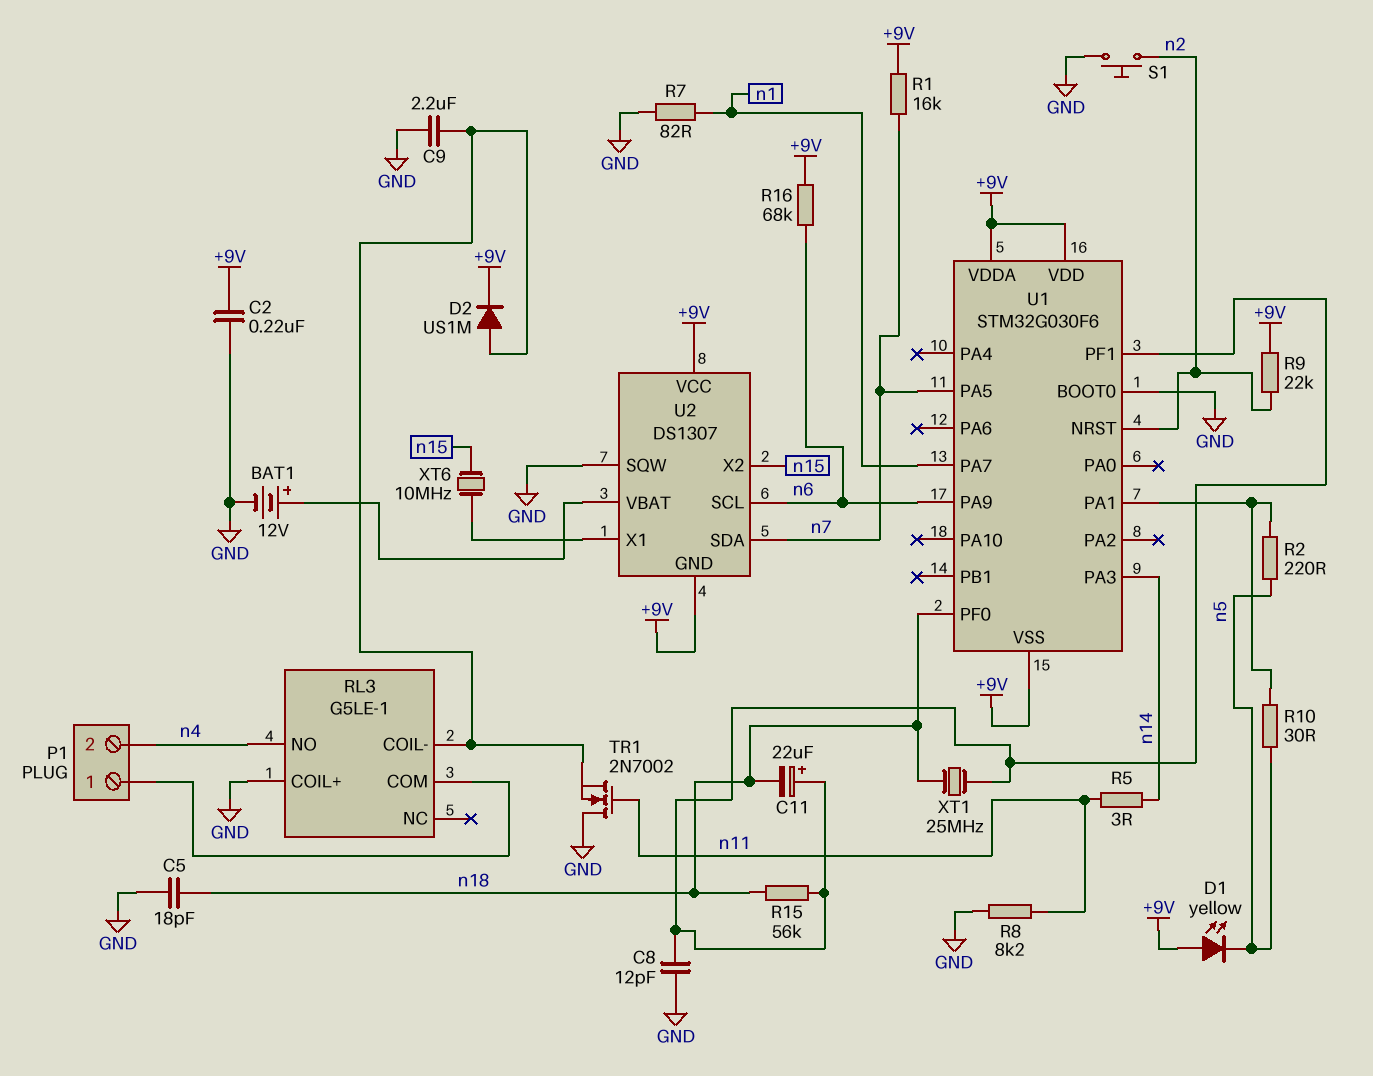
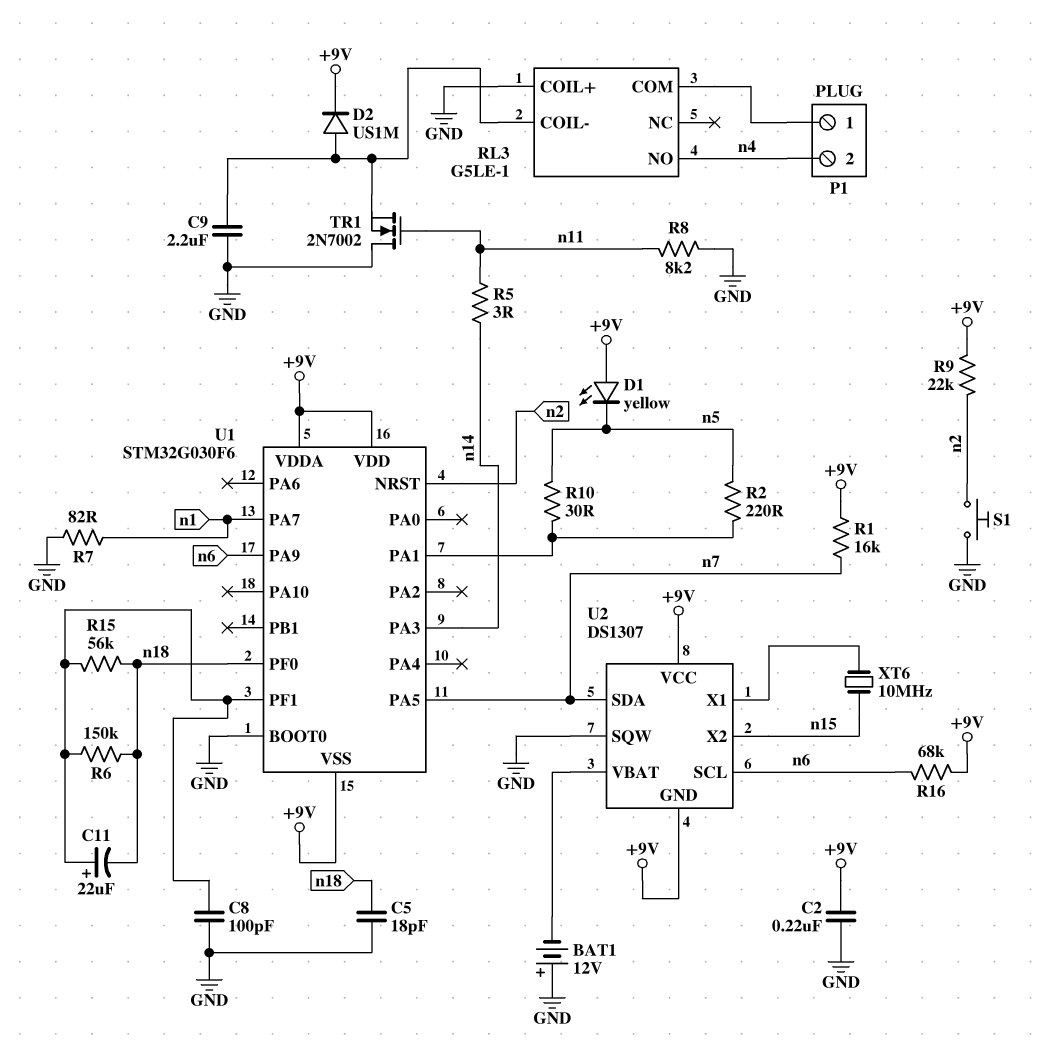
BAT1: 12V (plus U2/VBAT, minus GND) -> 12V (plus GND, minus U2/VBAT)
C8: 12pF (GND, U1/PF1) -> 100pF (GND, U1/PF1)
R6: none -> 150k (U1/PF1, n18)
XT1: 25MHz (U1/PF1, n18) -> none

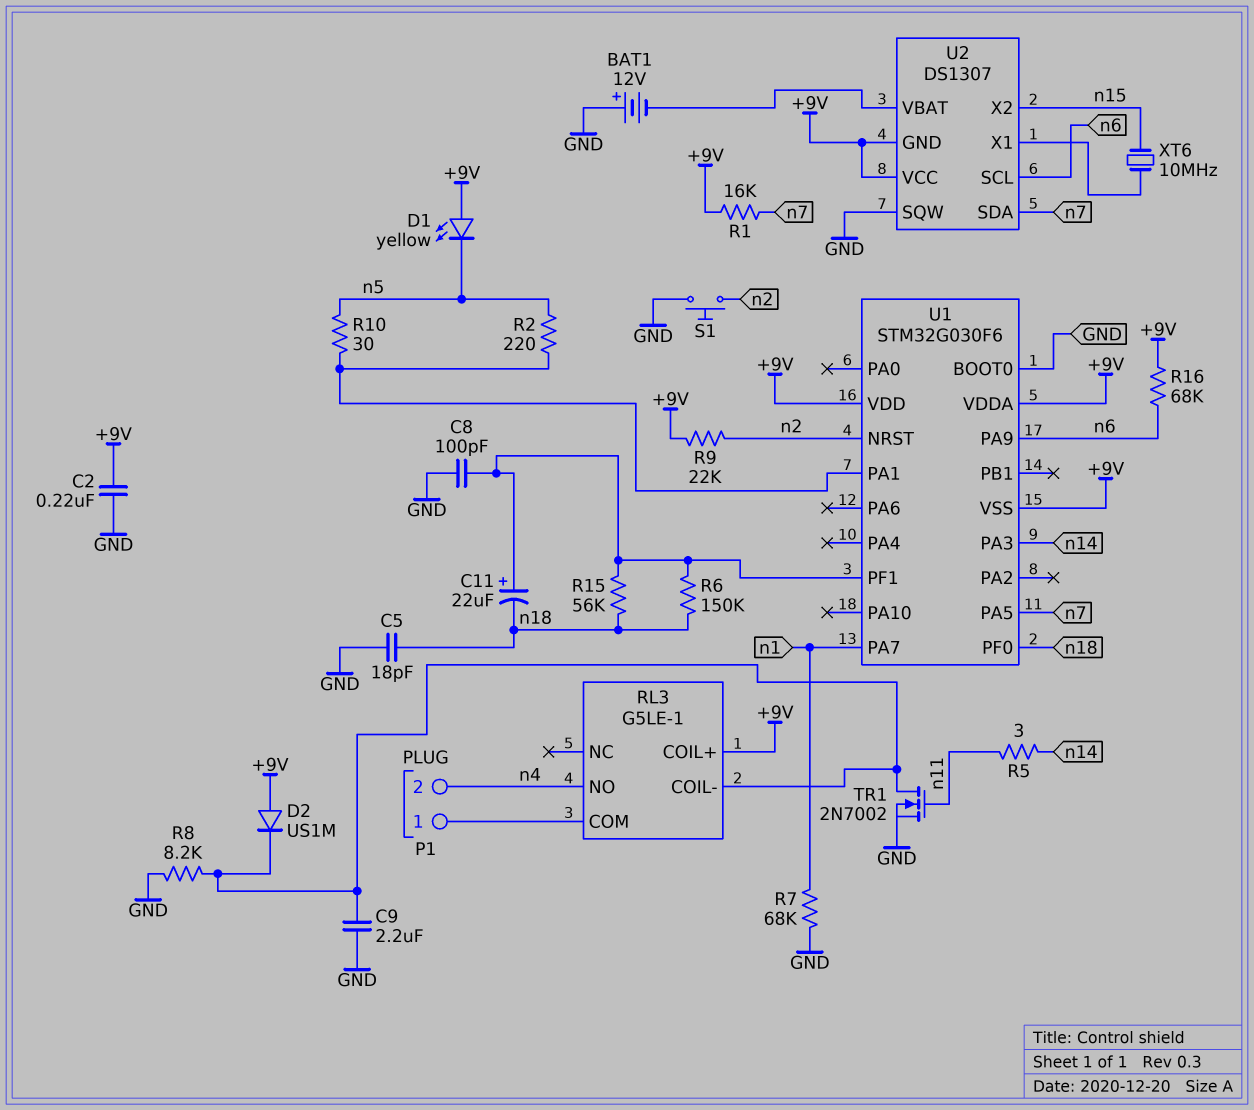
D2: diode US1M (A RL3/COIL-, K +9V) -> diode US1M (A +9V, K RL3/COIL-)
R7: 82 (GND, n1) -> 68k (GND, n1)
R8: 8.2k (GND, n11) -> 8.2k (GND, RL3/COIL-)
RL3 pin COIL+: GND -> +9V
TR1: NMOS 2N7002 (G n11, D GND, S RL3/COIL-) -> NMOS 2N7002 (G n11, D RL3/COIL-, S GND)

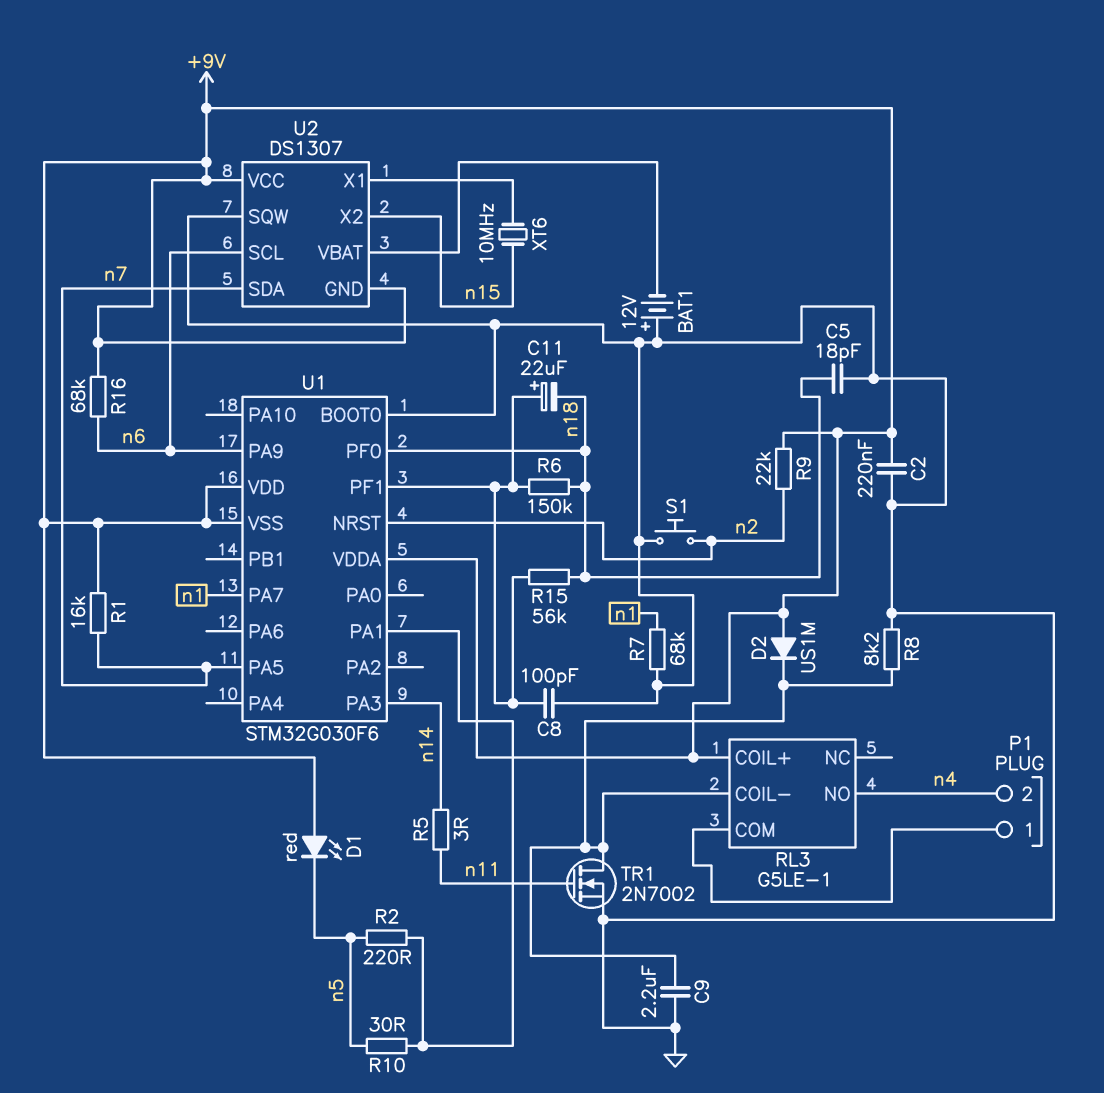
D1: LED yellow (A +9V, K n5) -> LED red (A +9V, K n5)

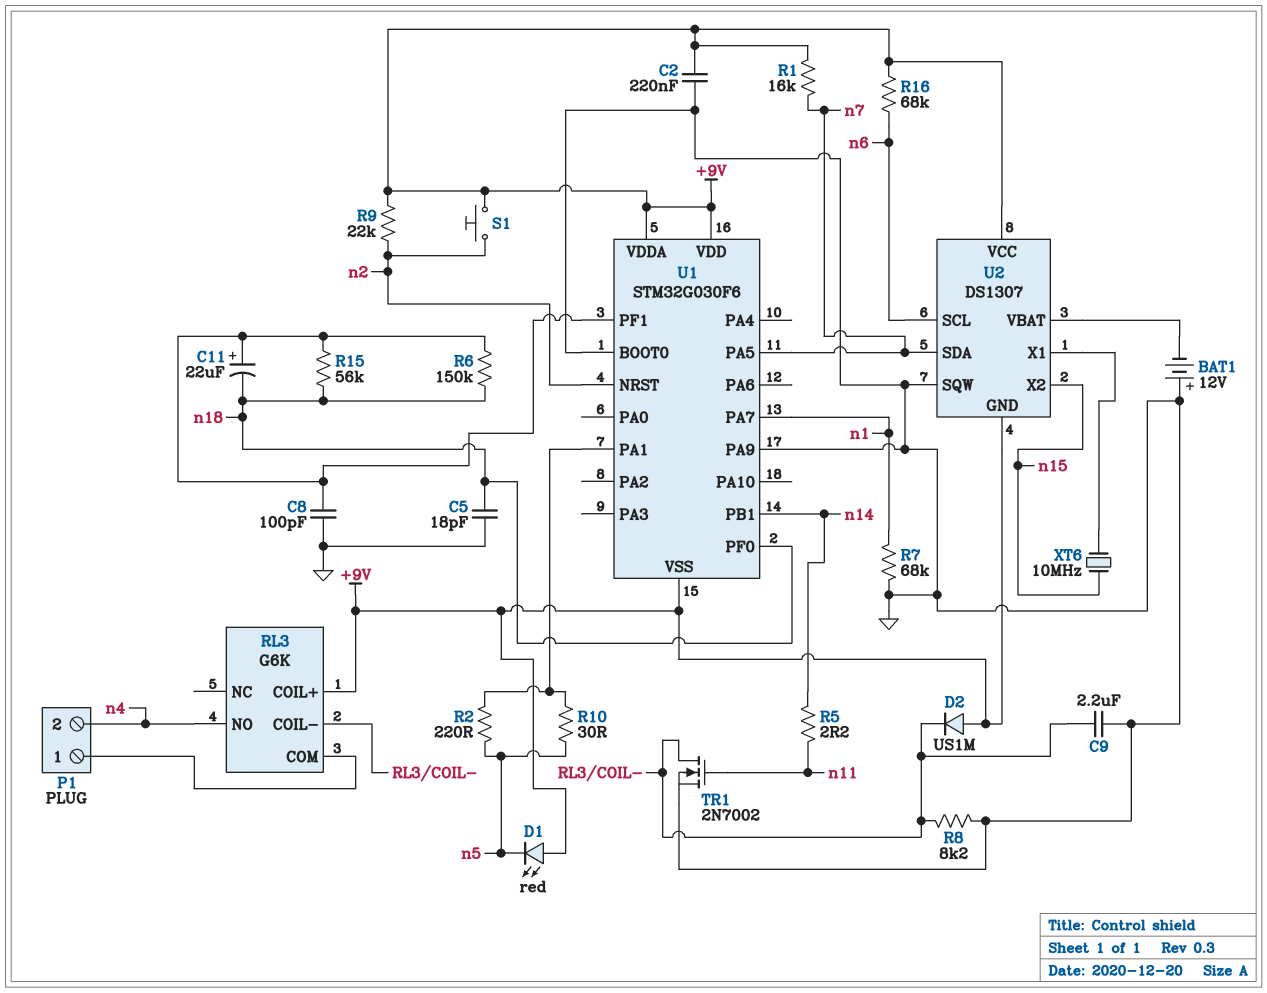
R5: 3 (n11, n14) -> 2.2 (n11, n14)
RL3: G5LE-1 -> G6K
S1: button (GND, n2) -> button (+9V, n2)
U1 pin PA3: n14 -> none
U1 pin PA9: n6 -> GND
U1 pin PB1: none -> n14

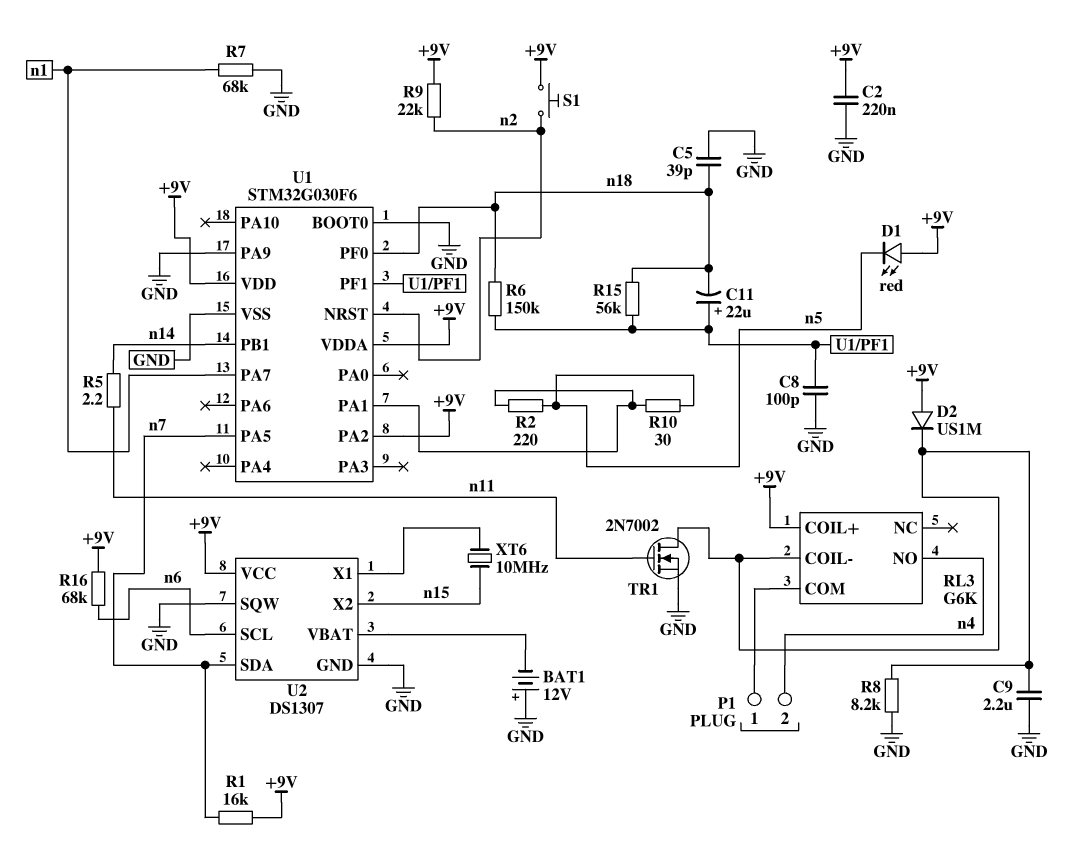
C5: 18pF (GND, n18) -> 39pF (GND, n18)
U1 pin PA2: none -> +9V
U1 pin VSS: +9V -> GND
U2 pin GND: +9V -> GND

